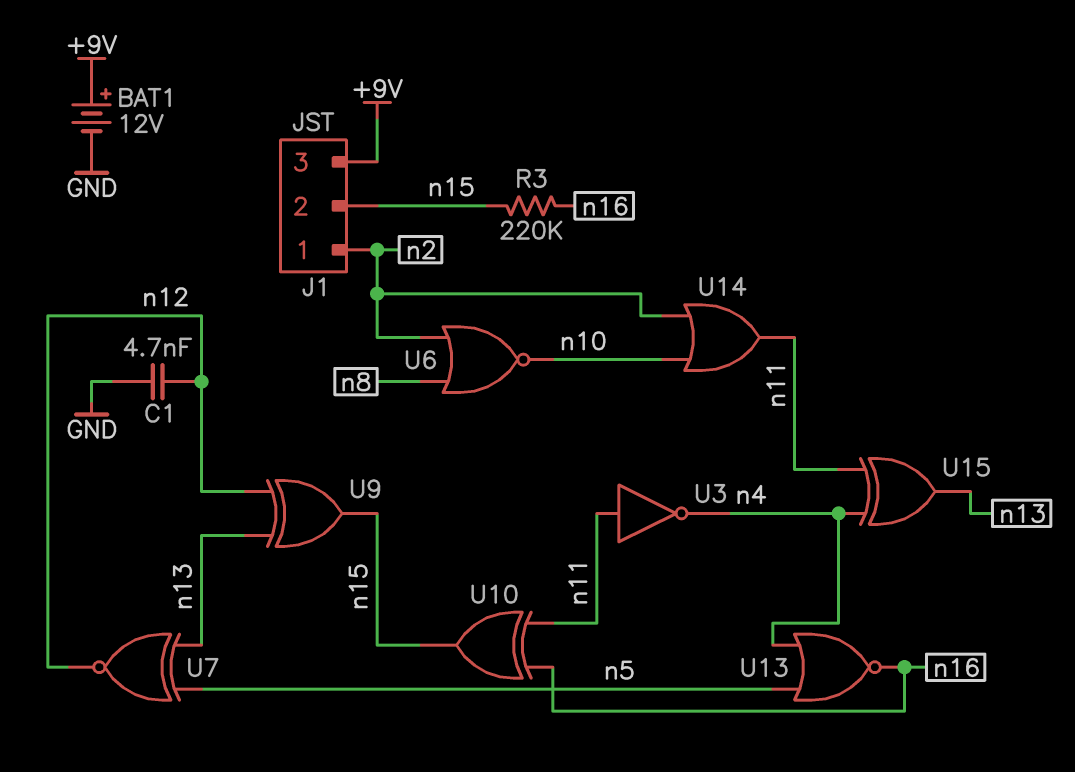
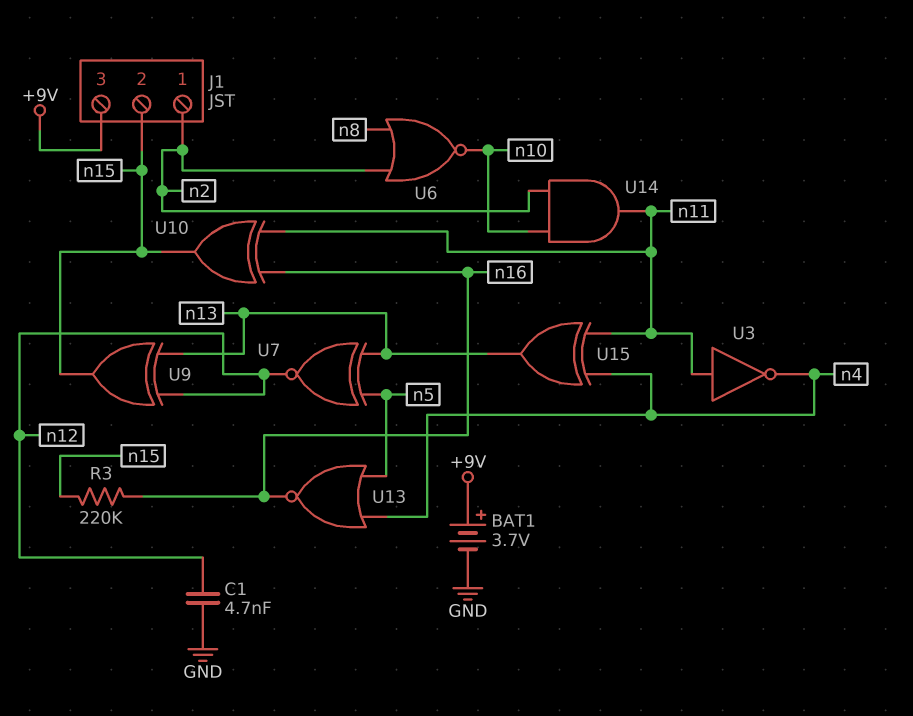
BAT1: 12V (plus +9V, minus GND) -> 3.7V (plus +9V, minus GND)
U14: OR (in n2, in n10, out n11) -> AND (in n2, in n10, out n11)

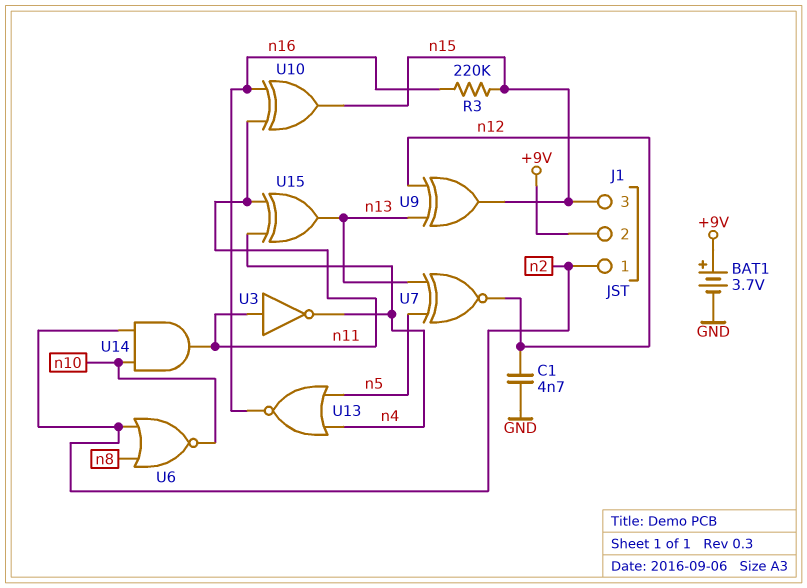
J1 pin 2: n15 -> +9V
J1 pin 3: +9V -> n15

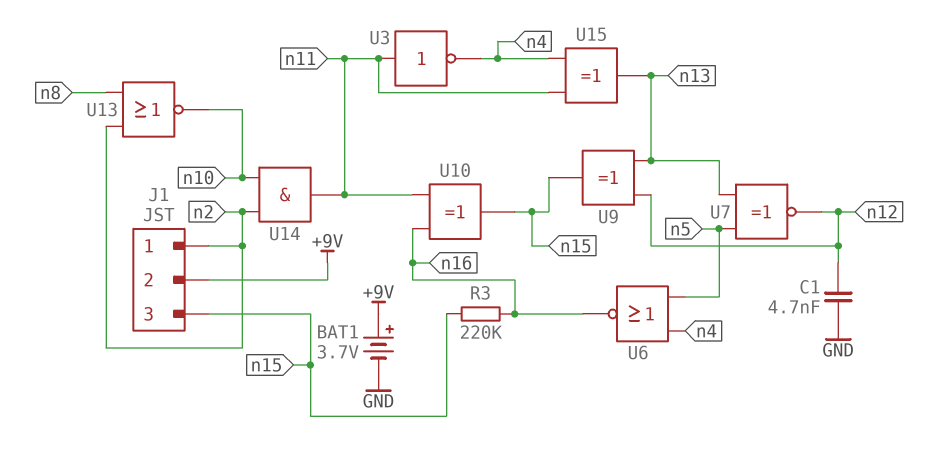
U6: NOR (in n2, in n8, out n10) -> NOR (in n4, in n5, out n16)
U13: NOR (in n4, in n5, out n16) -> NOR (in n2, in n8, out n10)

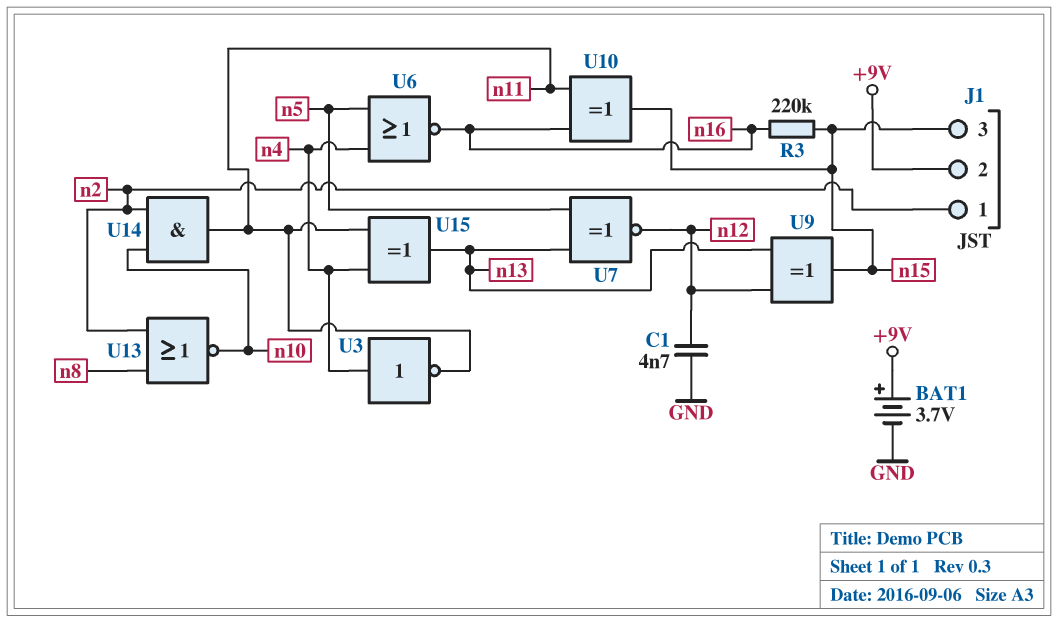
U3: NOT (in n11, out n4) -> NOT (in n4, out n11)

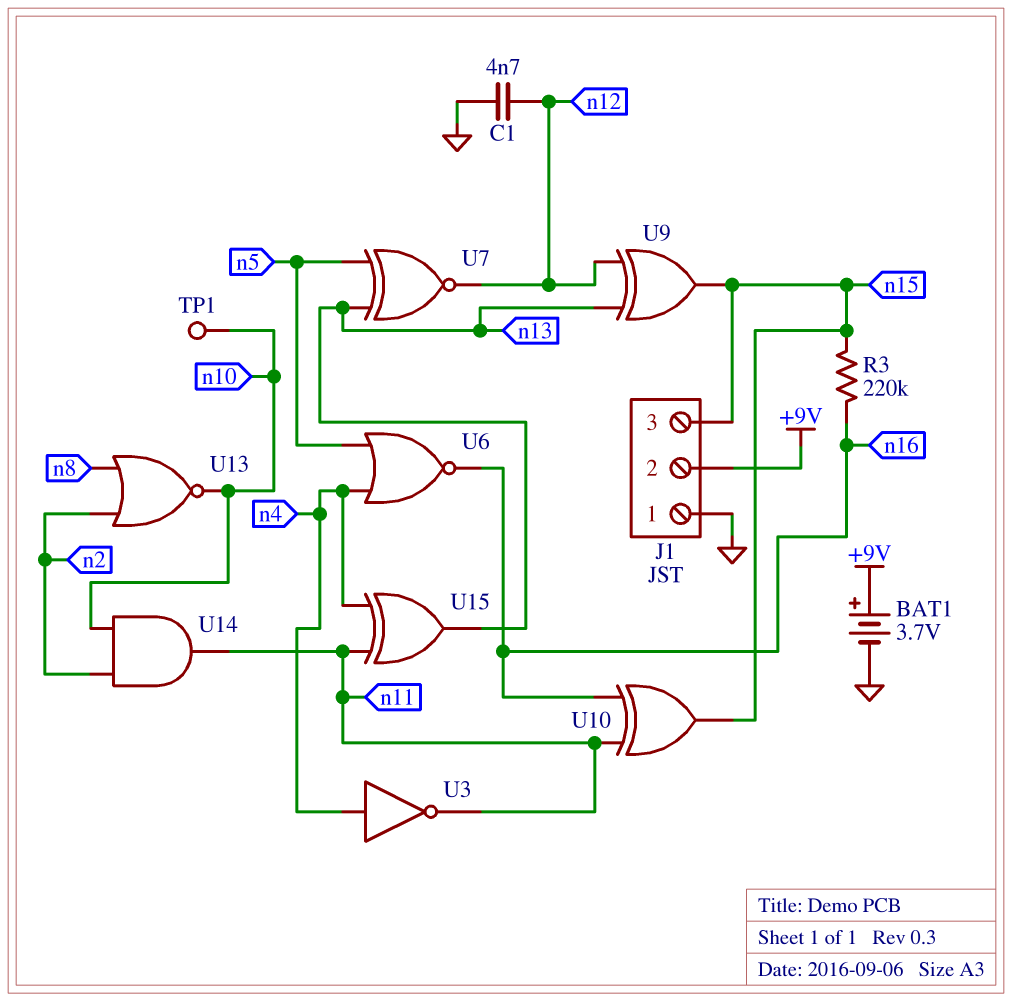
J1 pin 1: n2 -> GND
TP1: none -> test point (n10)

